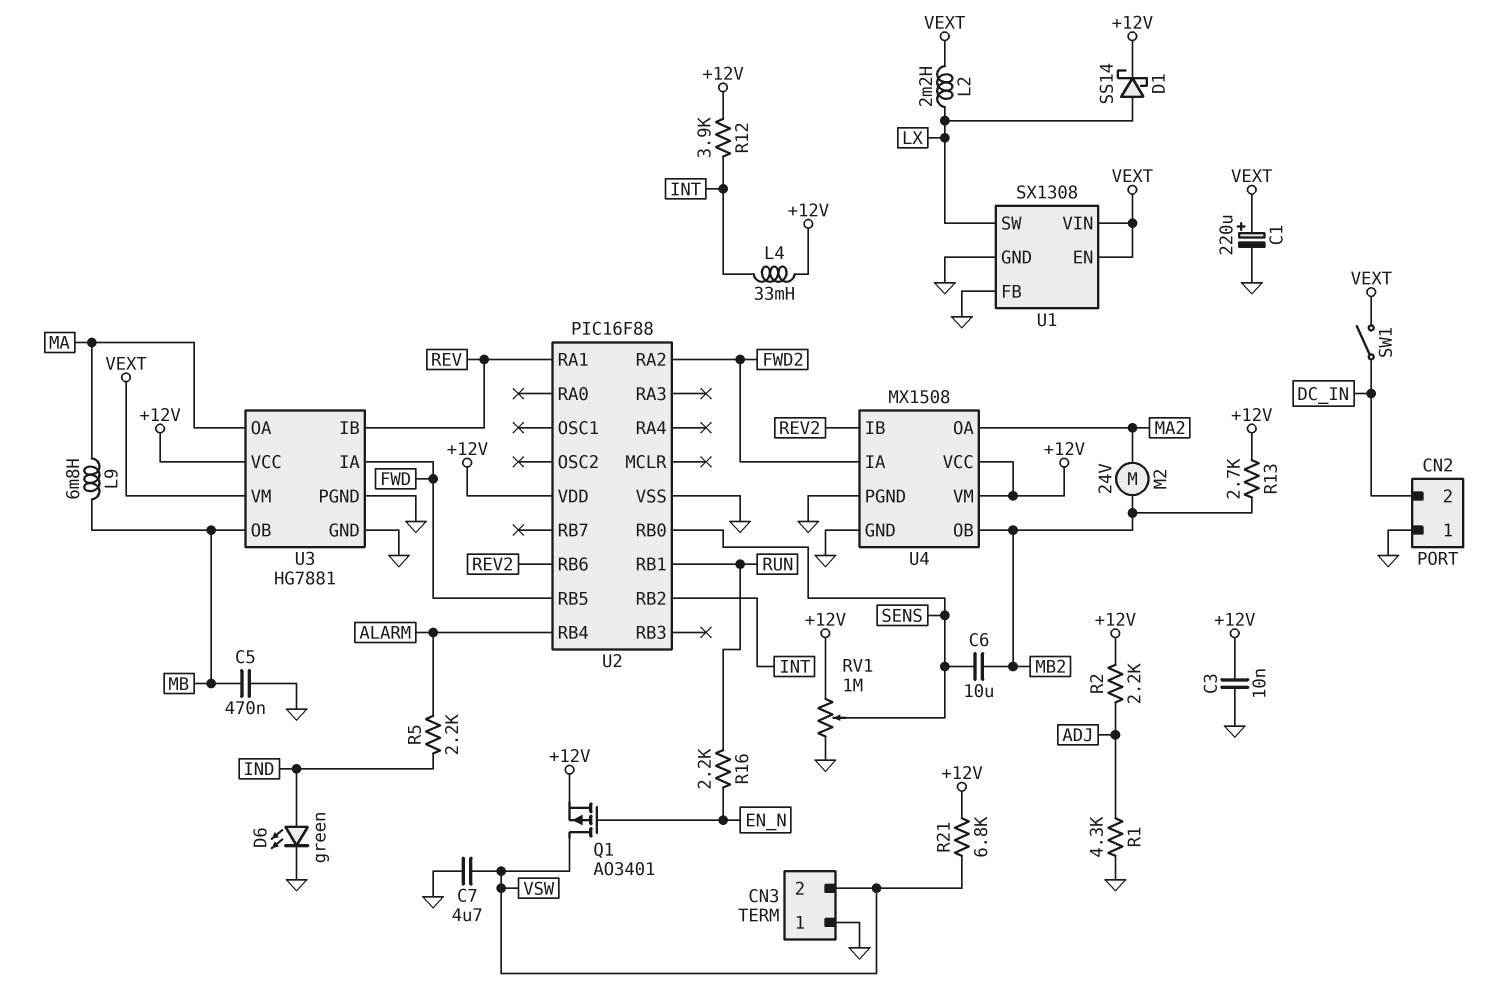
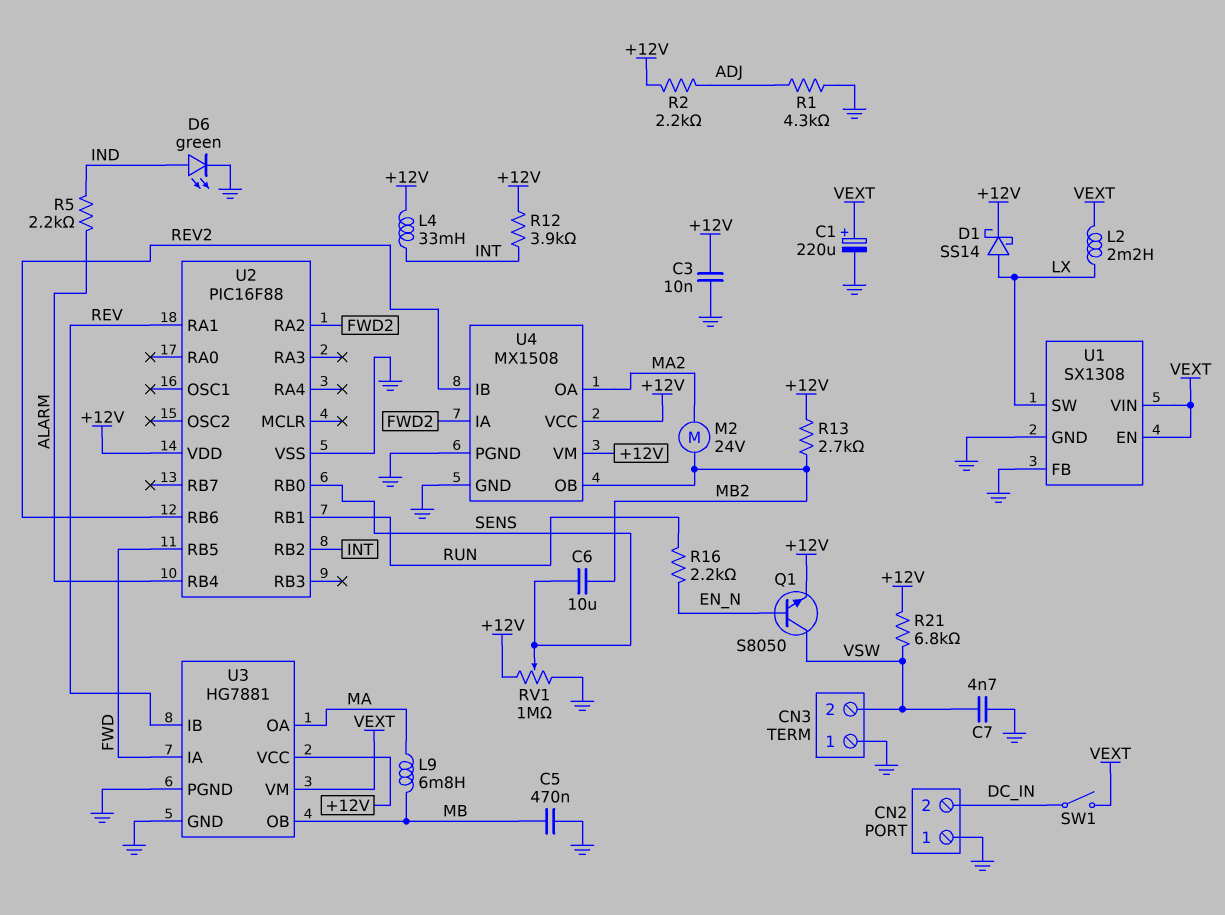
C7: 4.7uF (GND, VSW) -> 4.7nF (GND, VSW)
Q1: PMOS AO3401 (G EN_N, D VSW, S +12V) -> NPN S8050 (B EN_N, C VSW, E +12V)

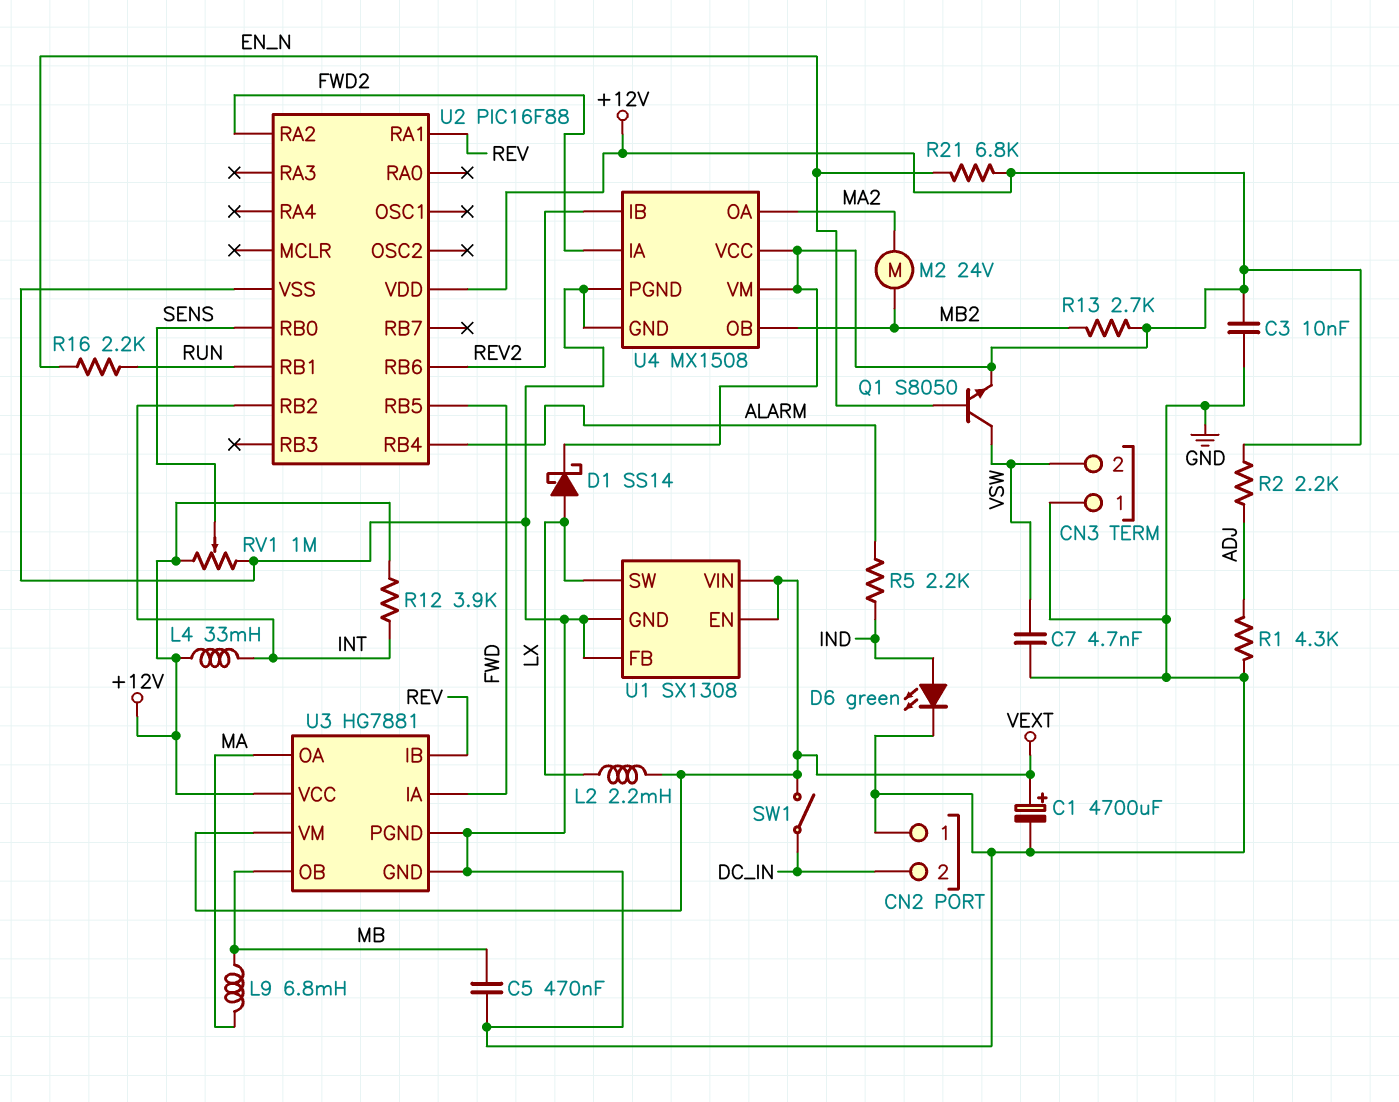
C1: 220uF (plus VEXT, minus GND) -> 4700uF (plus VEXT, minus GND)
C6: 10uF (MB2, SENS) -> none
R21: 6.8k (+12V, VSW) -> 6.8k (+12V, EN_N)

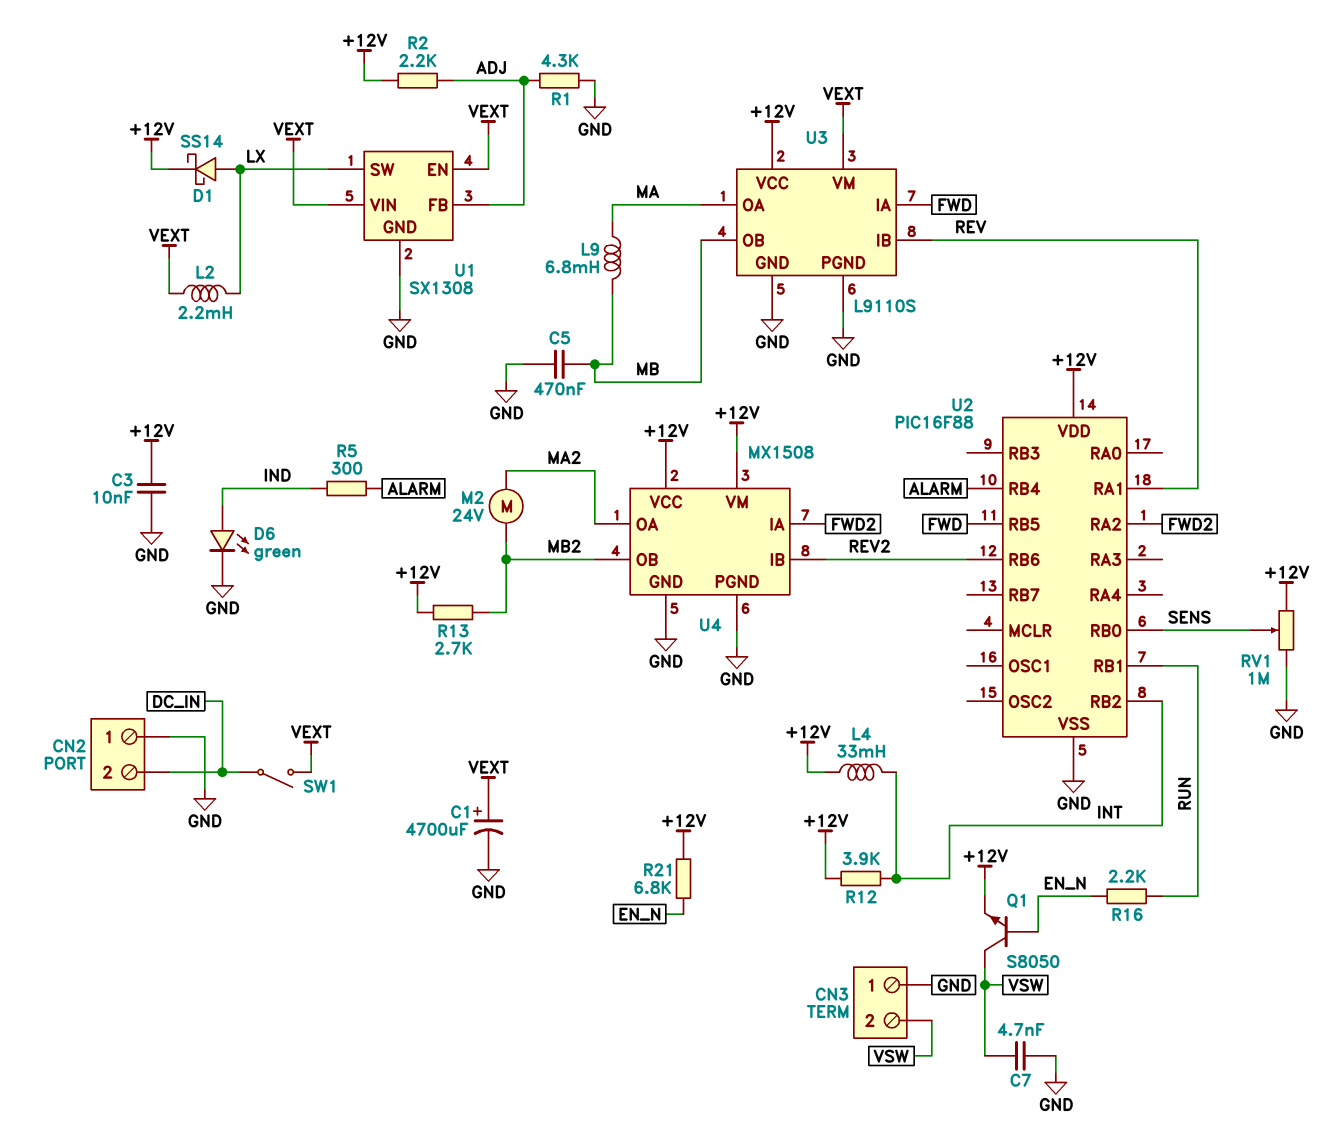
R5: 2.2k (ALARM, IND) -> 300 (ALARM, IND)
U1 pin FB: GND -> ADJ
U3: HG7881 -> L9110S

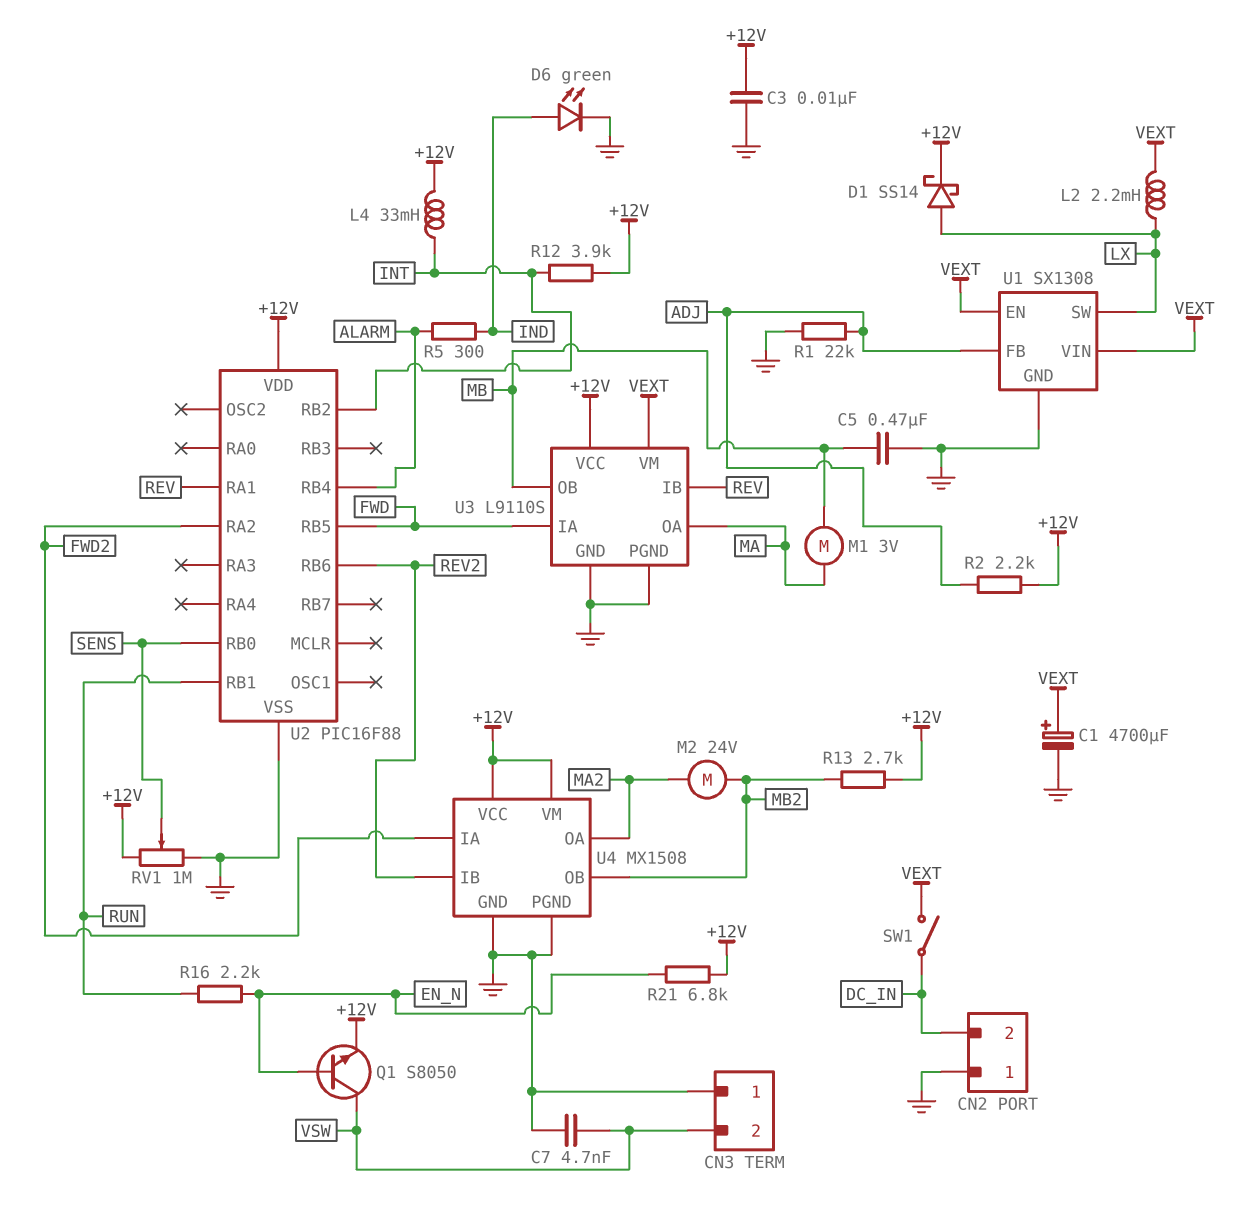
L9: 6.8mH (MA, MB) -> none
M1: none -> motor 3V (MA, MB)
R1: 4.3k (ADJ, GND) -> 22k (ADJ, GND)

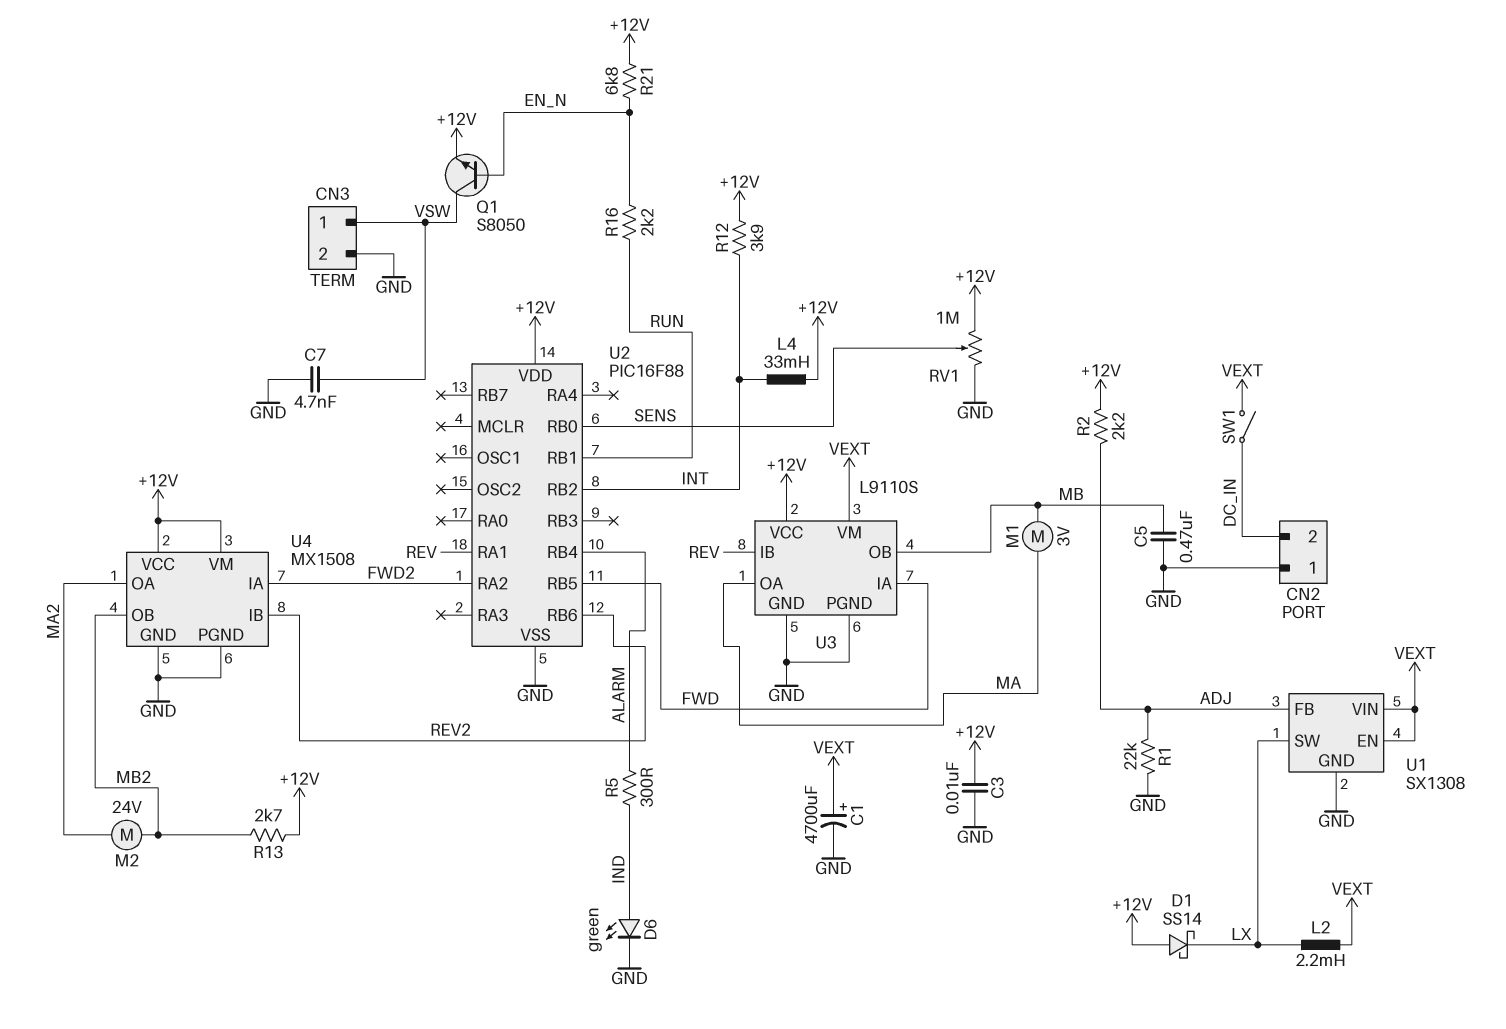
CN3 pin 1: GND -> VSW
CN3 pin 2: VSW -> GND
D1: schottky SS14 (A LX, K +12V) -> schottky SS14 (A +12V, K LX)

